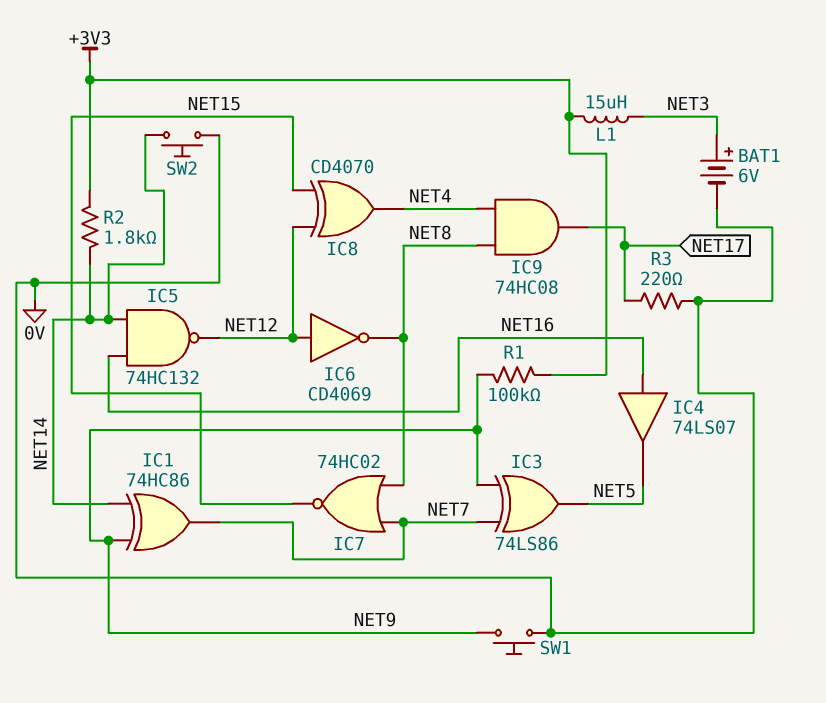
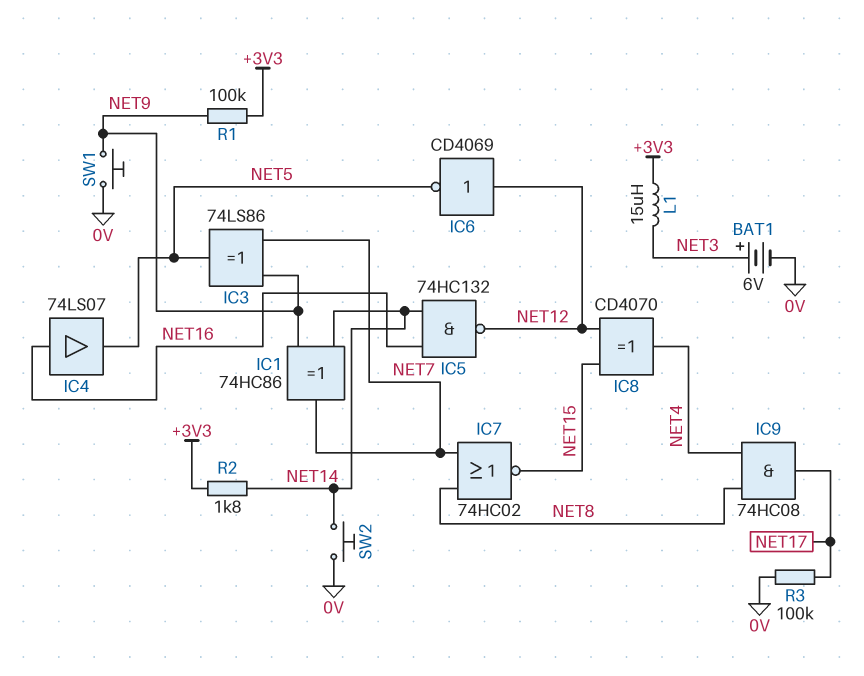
IC6: NOT CD4069 (in NET12, out NET8) -> NOT CD4069 (in NET12, out NET5)
R3: 220 (0V, NET17) -> 100k (0V, NET17)

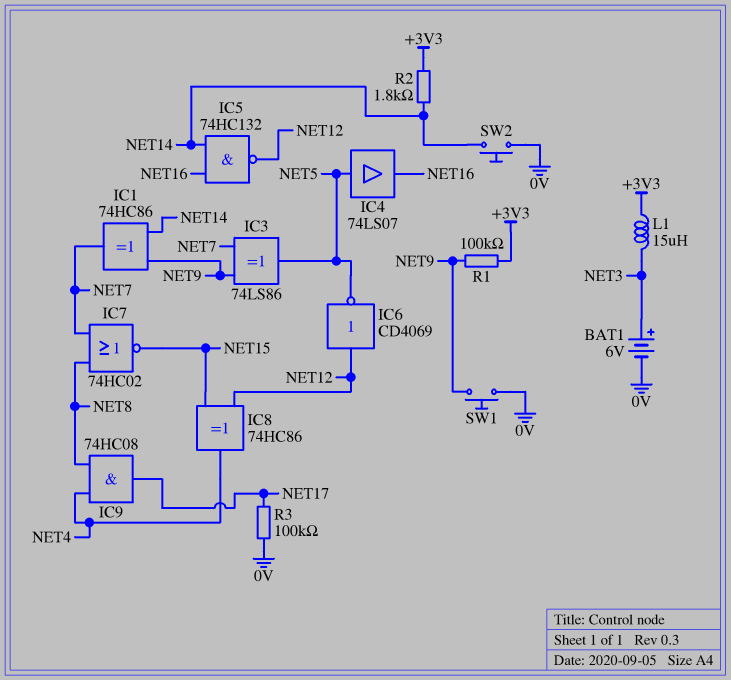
IC4: buffer 74LS07 (in NET16, out NET5) -> buffer 74LS07 (in NET5, out NET16)
IC8: XOR CD4070 (in NET12, in NET15, out NET4) -> XOR 74HC86 (in NET12, in NET15, out NET4)

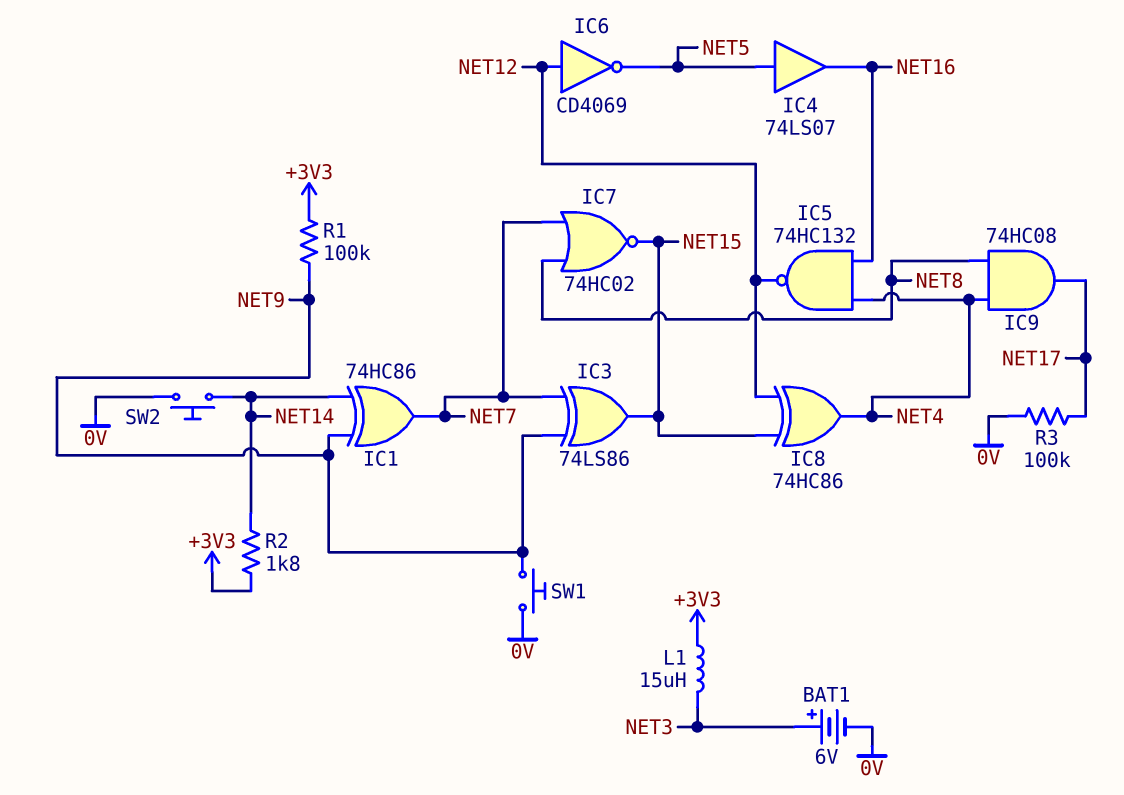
IC3: XOR 74LS86 (in NET7, in NET9, out NET5) -> XOR 74LS86 (in NET7, in NET9, out NET15)
IC5: NAND 74HC132 (in NET14, in NET16, out NET12) -> NAND 74HC132 (in NET4, in NET16, out NET12)

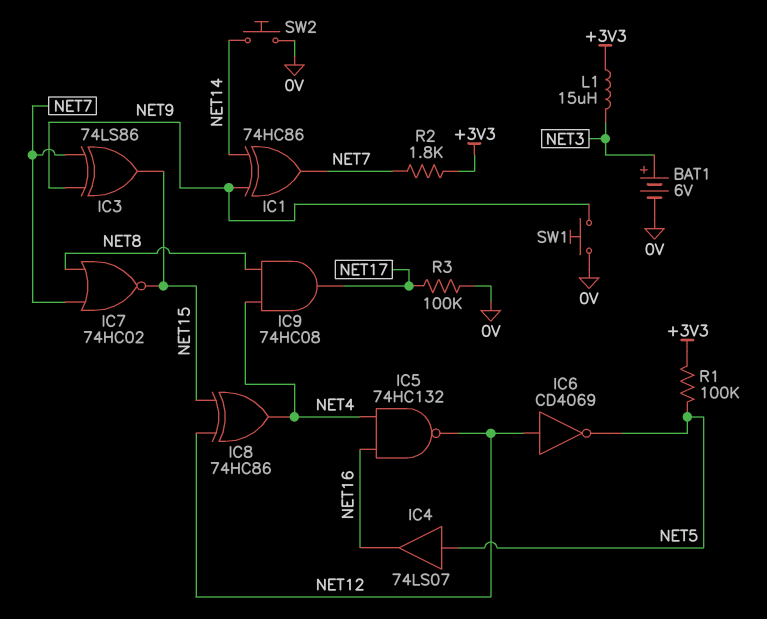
R1: 100k (+3V3, NET9) -> 100k (+3V3, NET5)
R2: 1.8k (+3V3, NET14) -> 1.8k (+3V3, NET7)

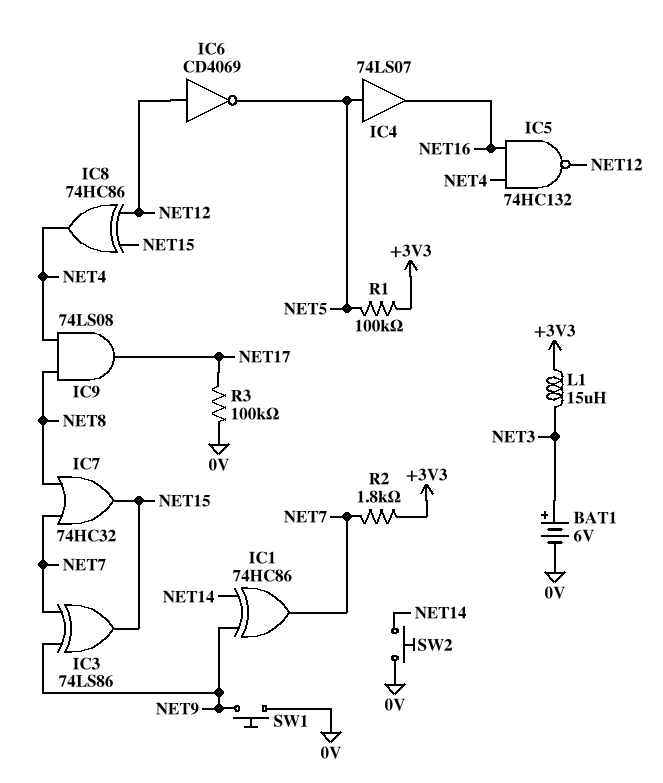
IC7: NOR 74HC02 (in NET7, in NET8, out NET15) -> OR 74HC32 (in NET7, in NET8, out NET15)
IC9: AND 74HC08 (in NET4, in NET8, out NET17) -> AND 74LS08 (in NET4, in NET8, out NET17)

